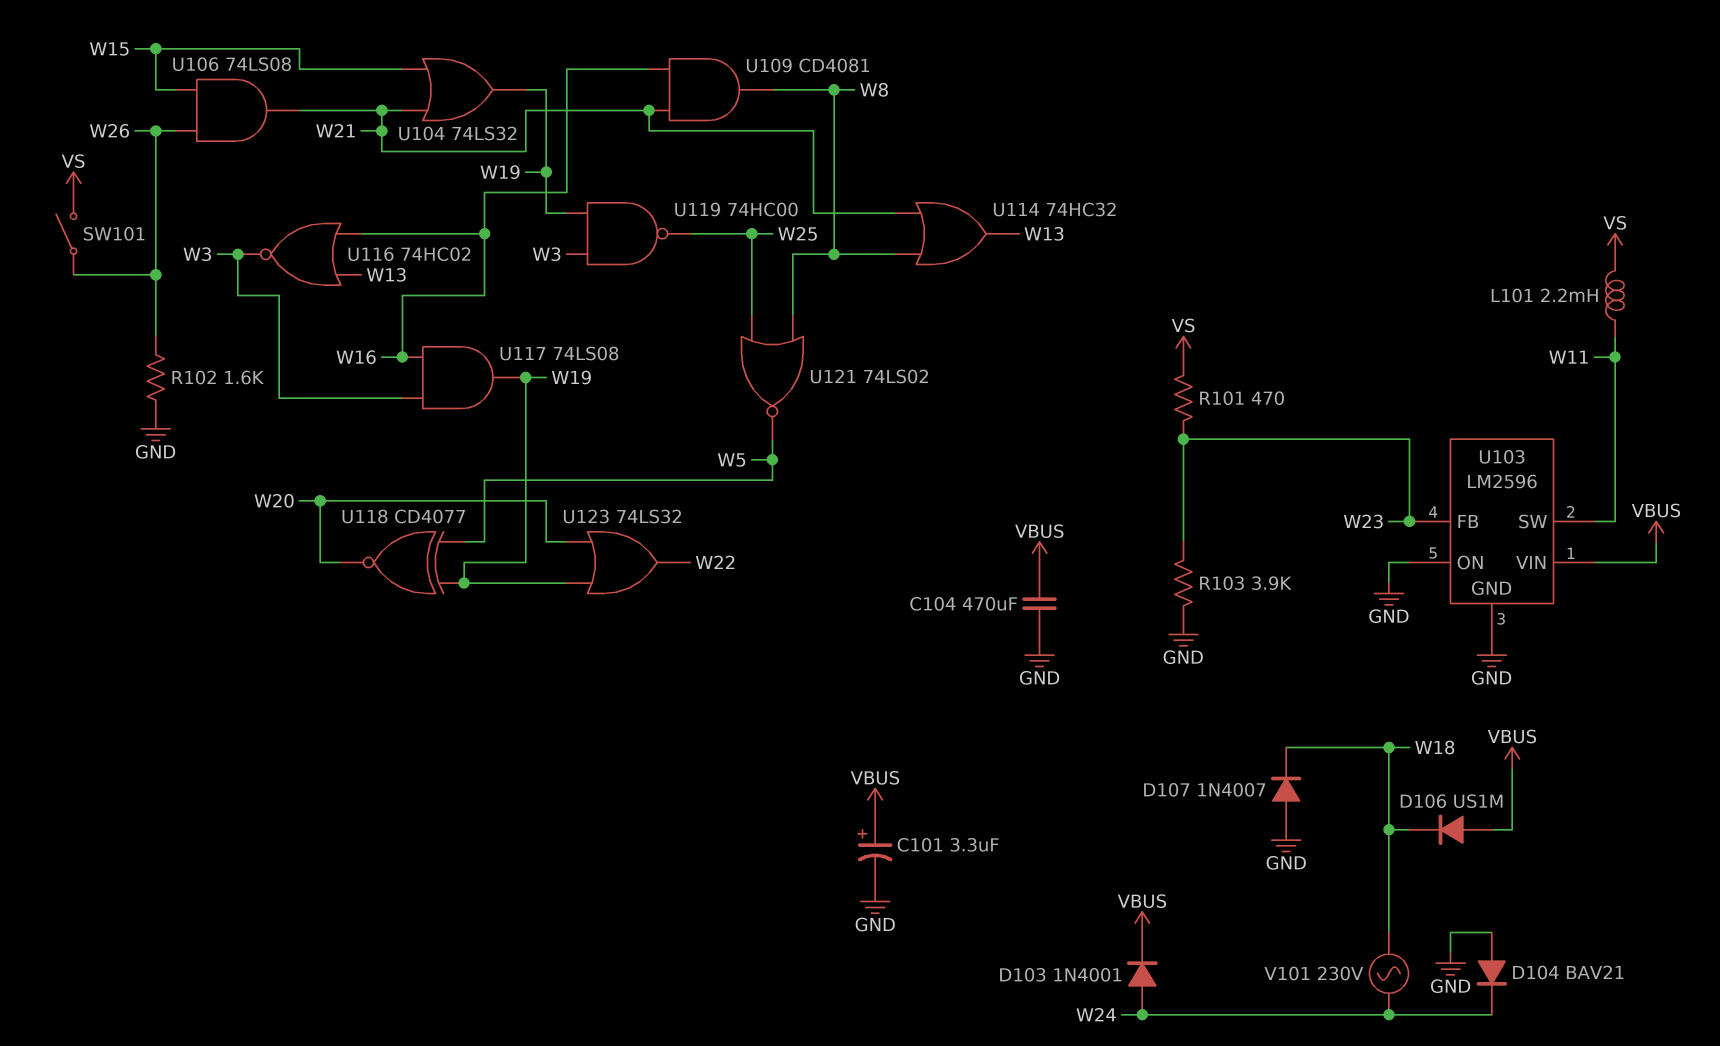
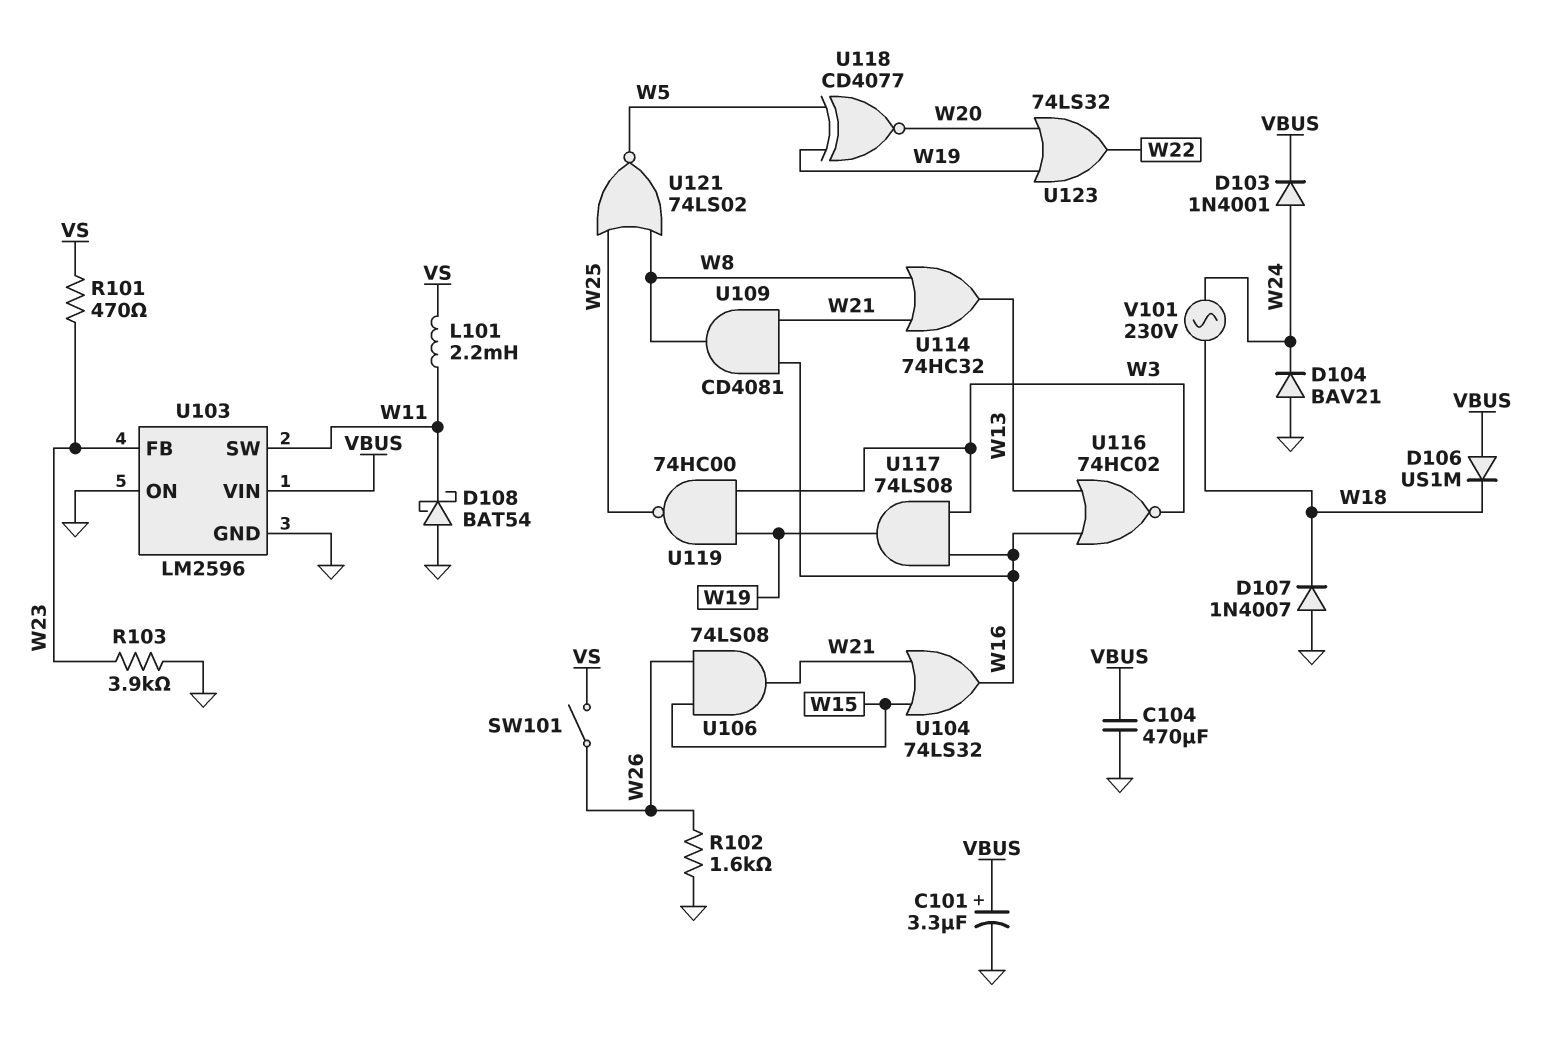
D108: none -> schottky BAT54 (A GND, K W11)
U104: OR 74LS32 (in W15, in W21, out W19) -> OR 74LS32 (in W15, in W21, out W16)

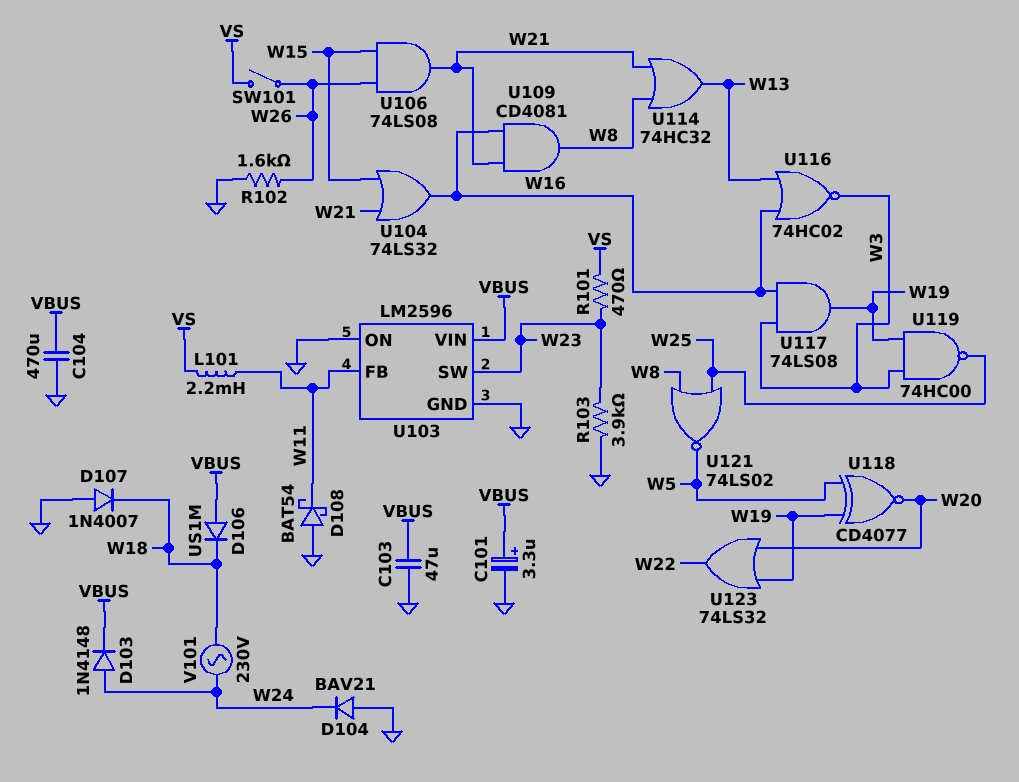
C103: none -> 47uF (GND, VBUS)
D103: diode 1N4001 (A W24, K VBUS) -> diode 1N4148 (A W24, K VBUS)
U103 pin FB: W23 -> W11
U103 pin SW: W11 -> W23

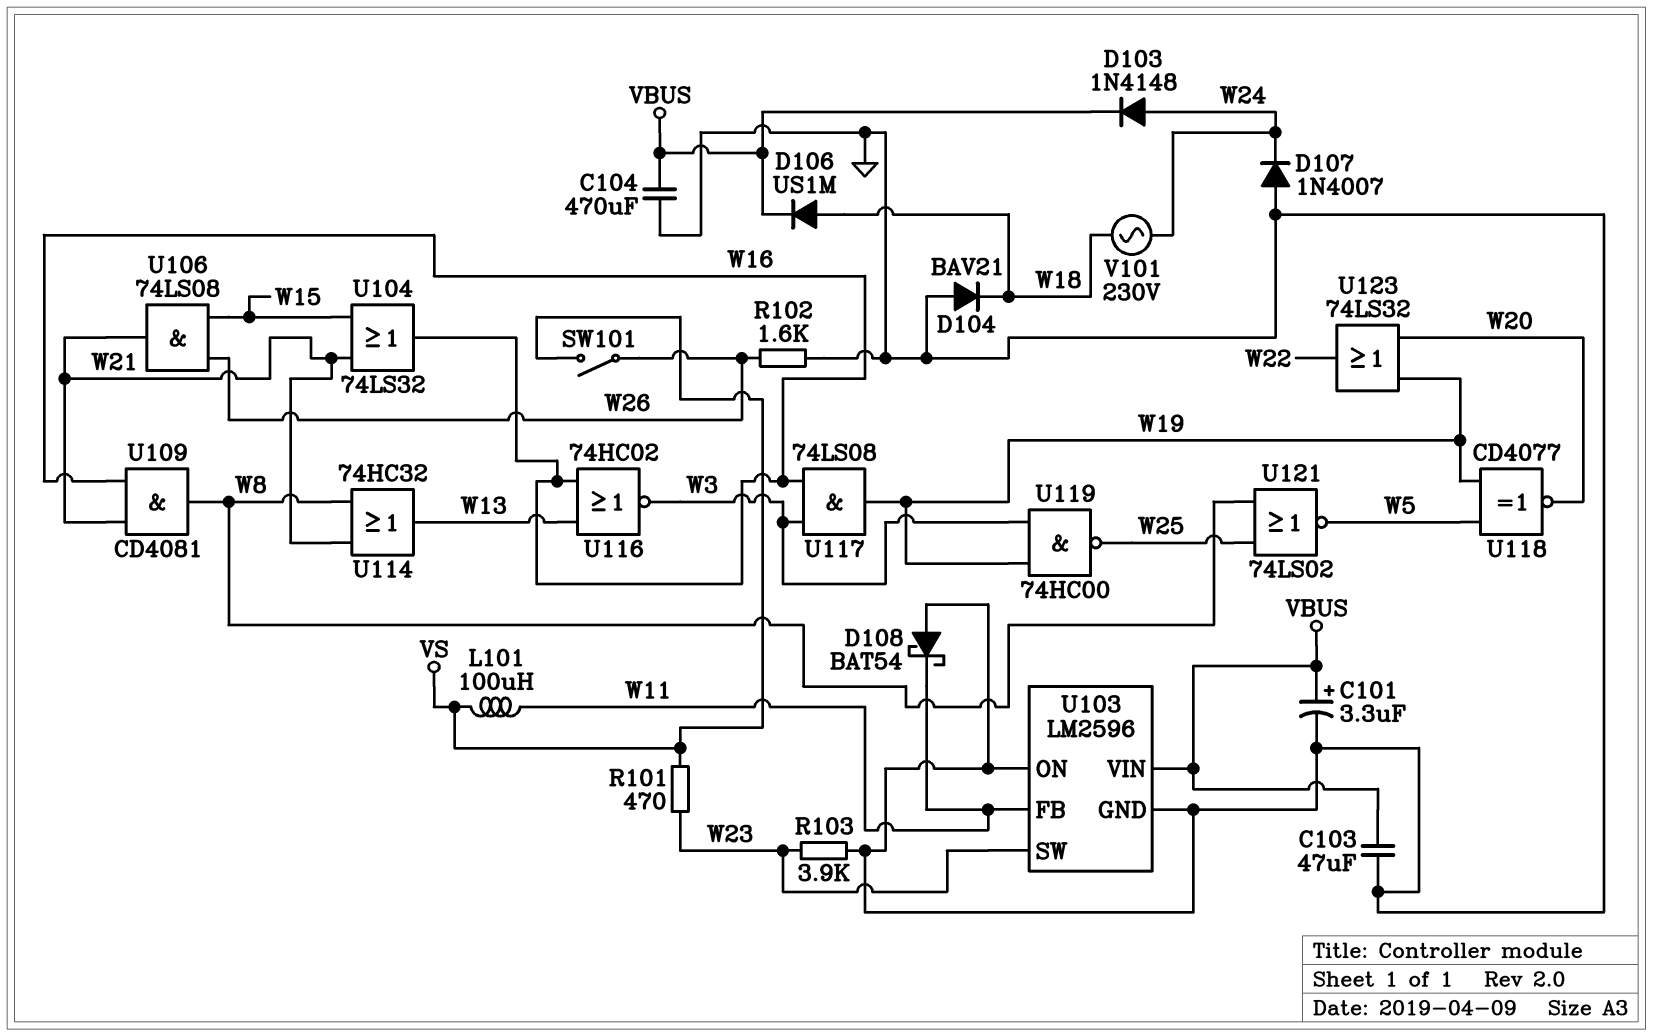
D104: diode BAV21 (A GND, K W24) -> diode BAV21 (A GND, K W18)
D106: diode US1M (A VBUS, K W18) -> diode US1M (A W18, K VBUS)
D107: diode 1N4007 (A GND, K W18) -> diode 1N4007 (A GND, K W24)
L101: 2.2mH (VS, W11) -> 100uH (VS, W11)

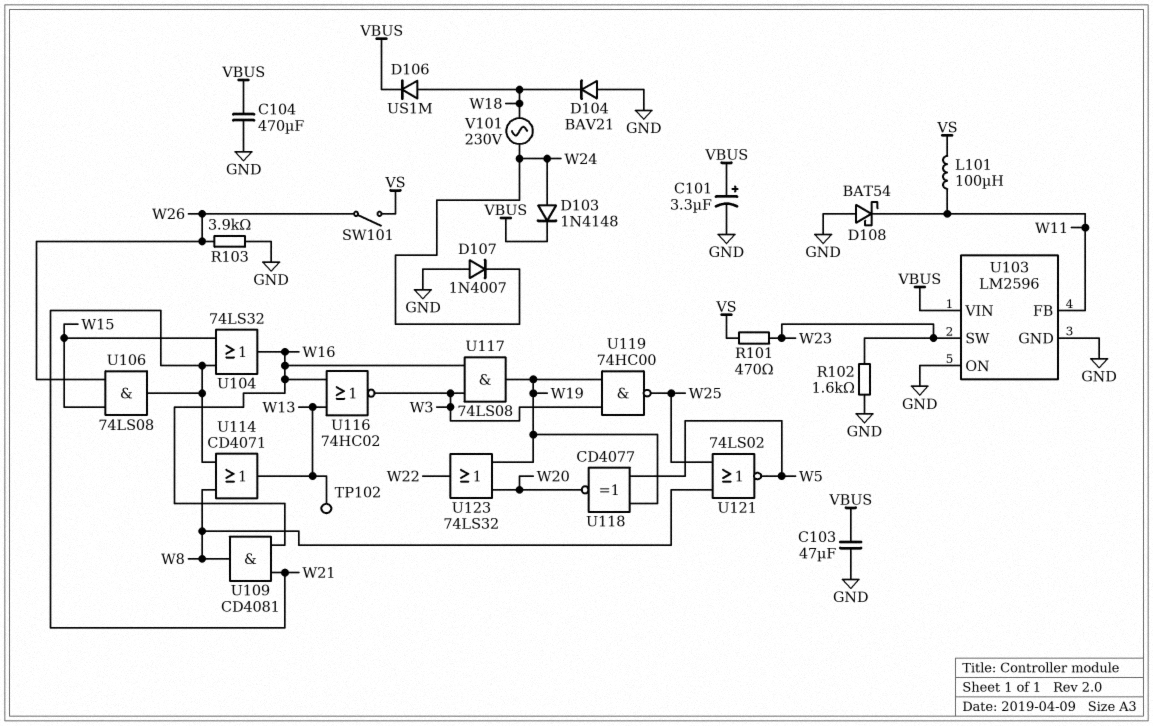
R102: 1.6k (GND, W26) -> 1.6k (GND, W23)
R103: 3.9k (GND, W23) -> 3.9k (GND, W26)
TP102: none -> test point (W13)
U114: OR 74HC32 (in W8, in W21, out W13) -> OR CD4071 (in W8, in W21, out W13)

